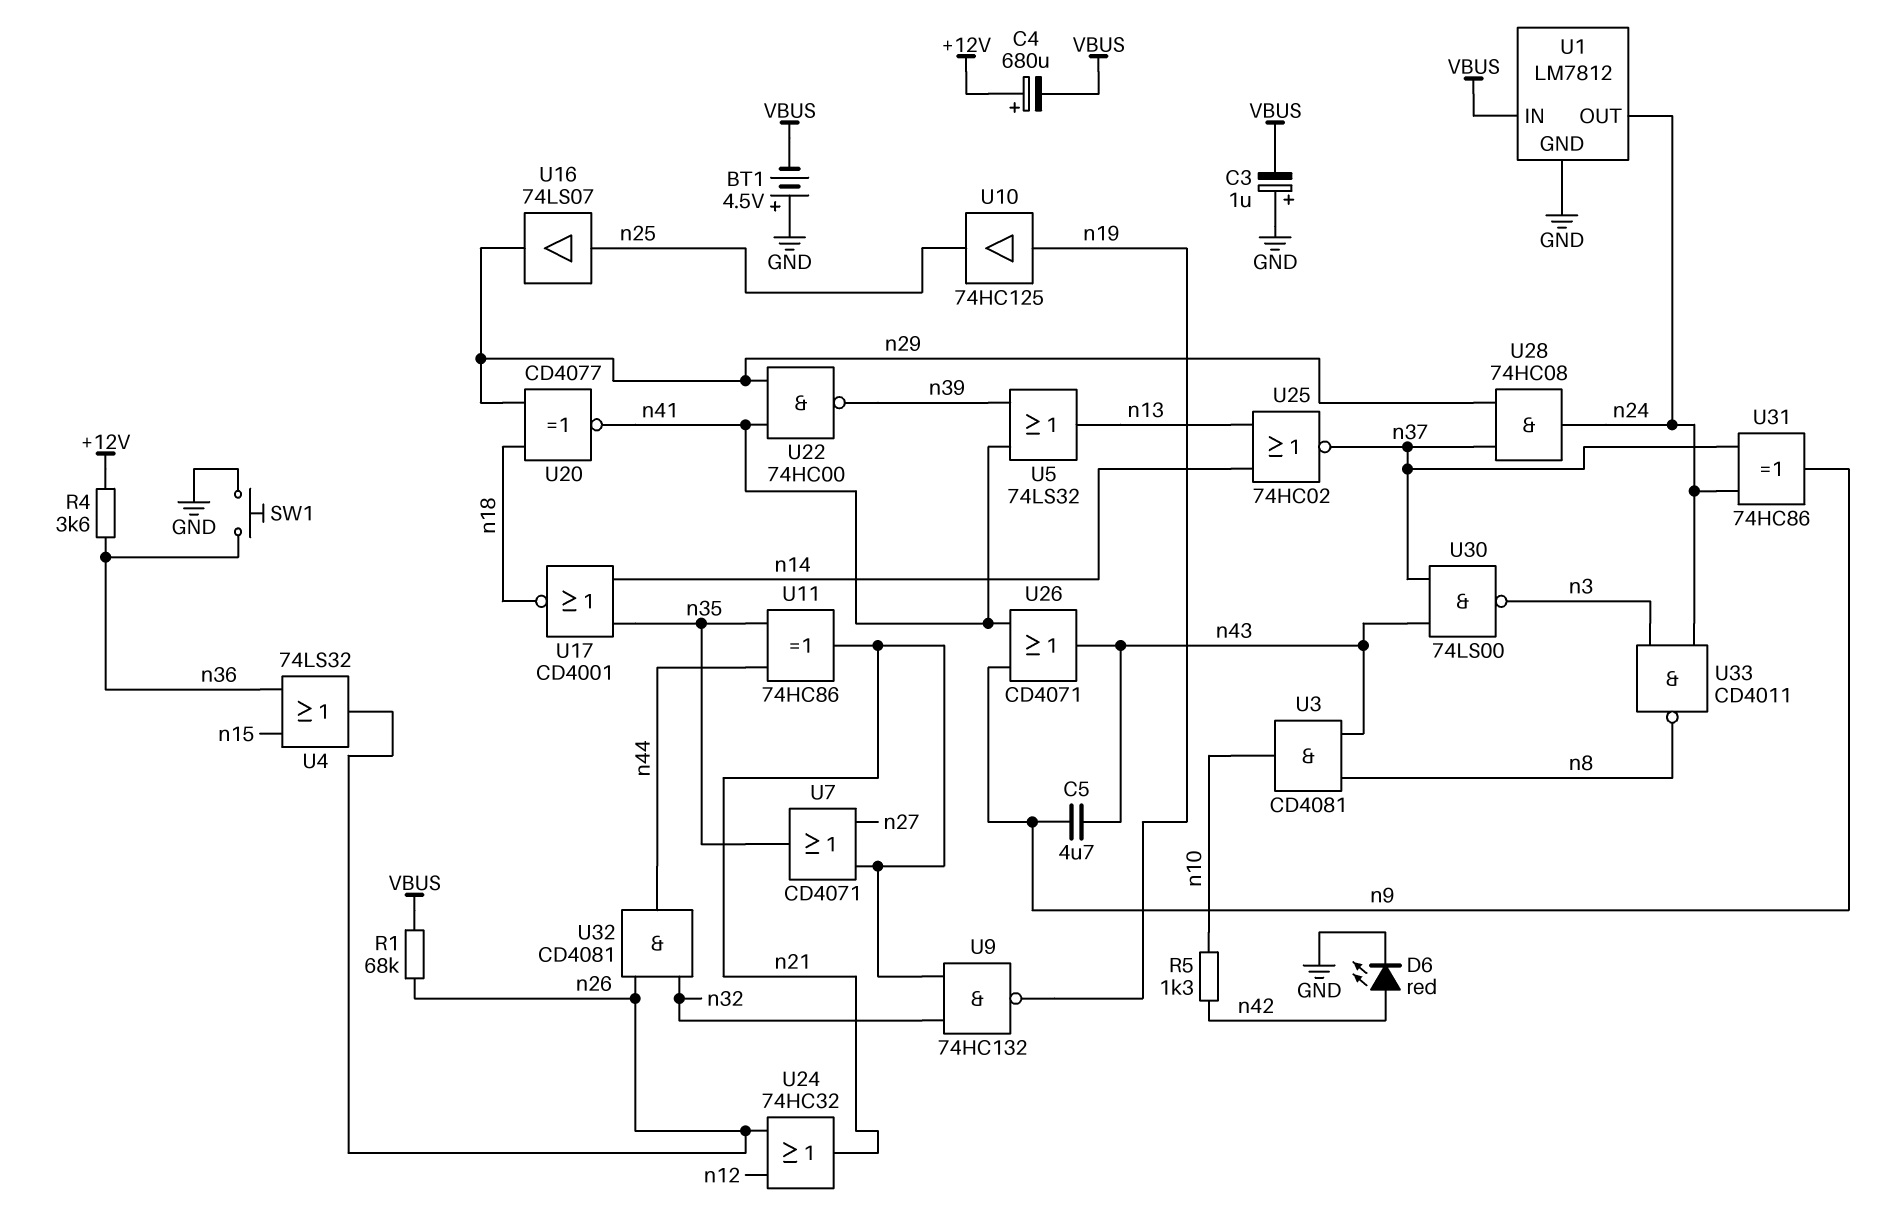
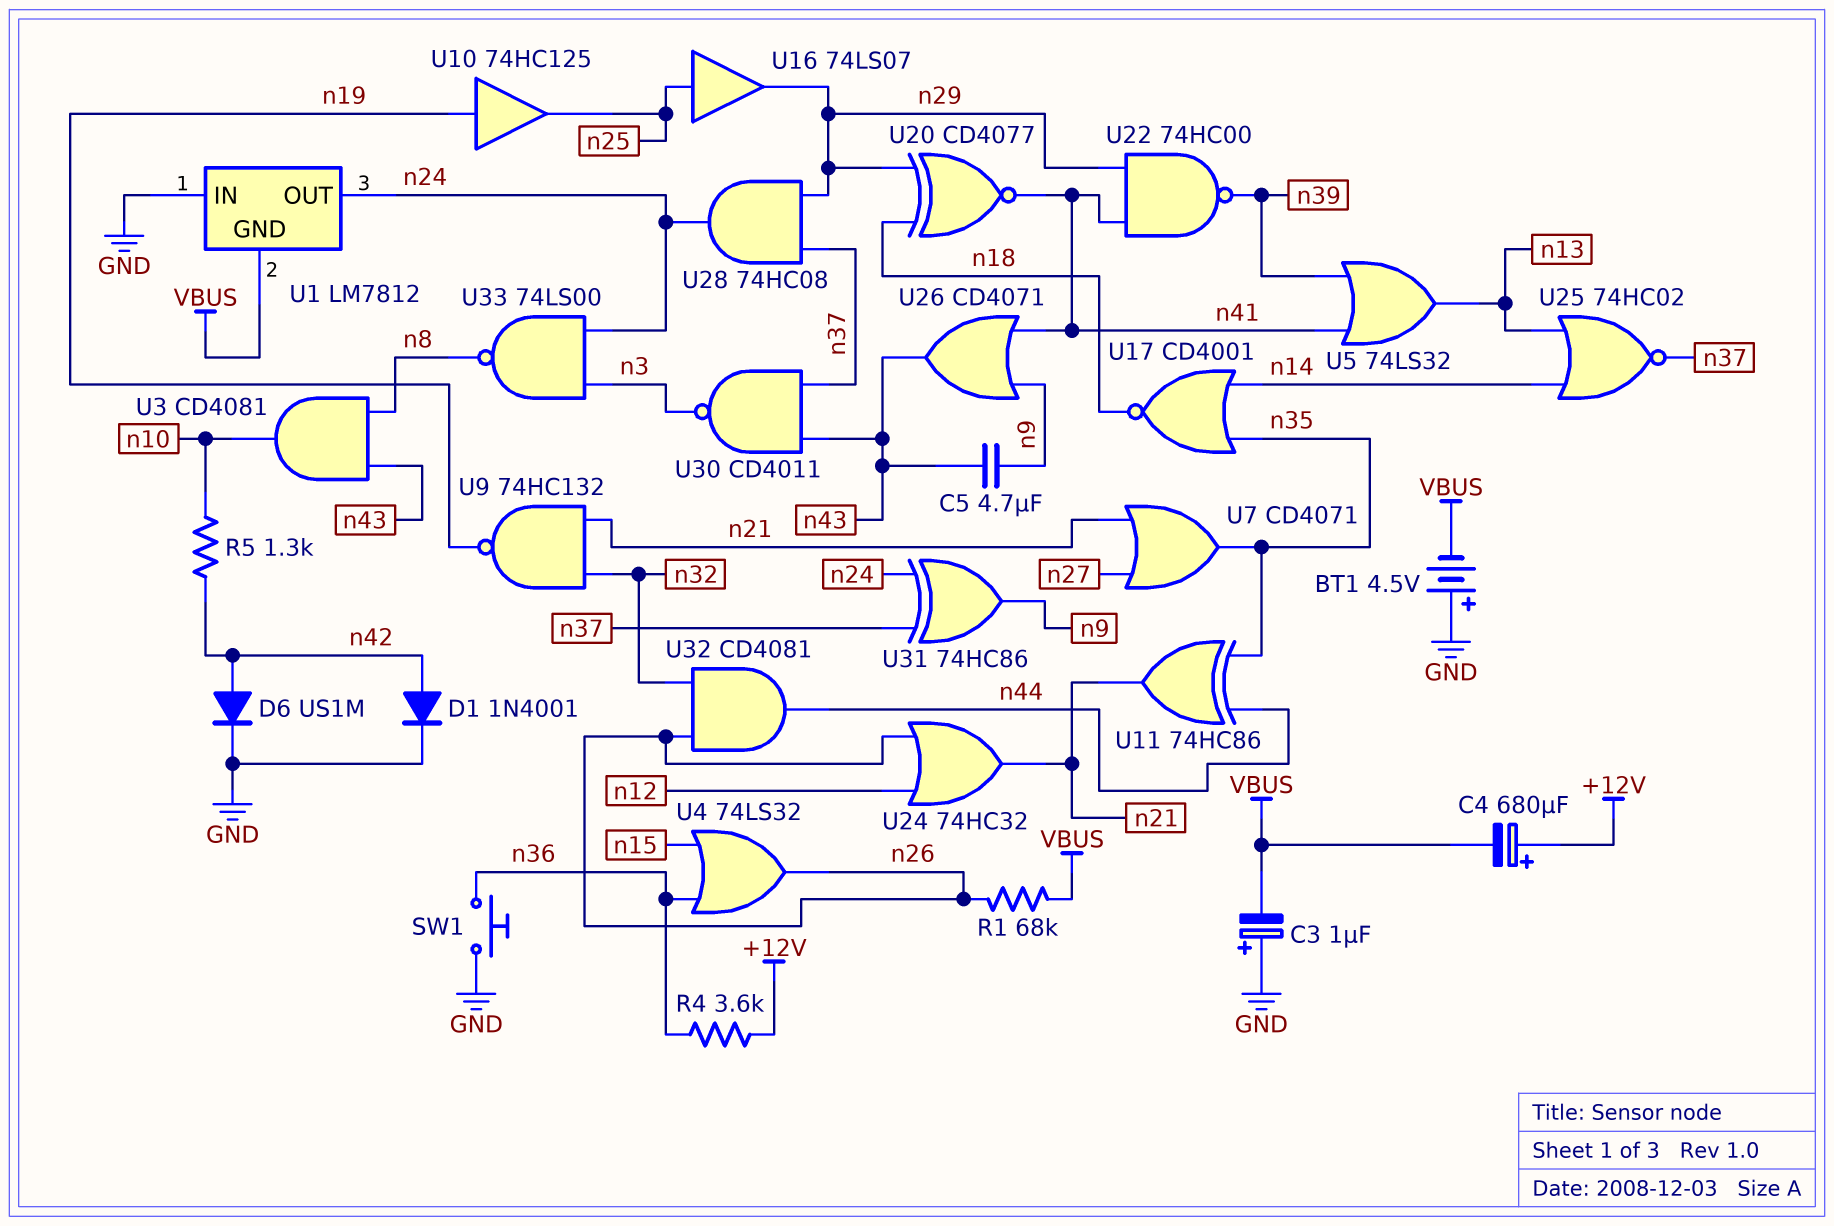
D1: none -> diode 1N4001 (A n42, K GND)
D6: LED red (A n42, K GND) -> diode US1M (A n42, K GND)
U1 pin GND: GND -> VBUS
U1 pin IN: VBUS -> GND
U30: NAND 74LS00 (in n37, in n43, out n3) -> NAND CD4011 (in n37, in n43, out n3)
U33: NAND CD4011 (in n3, in n24, out n8) -> NAND 74LS00 (in n3, in n24, out n8)

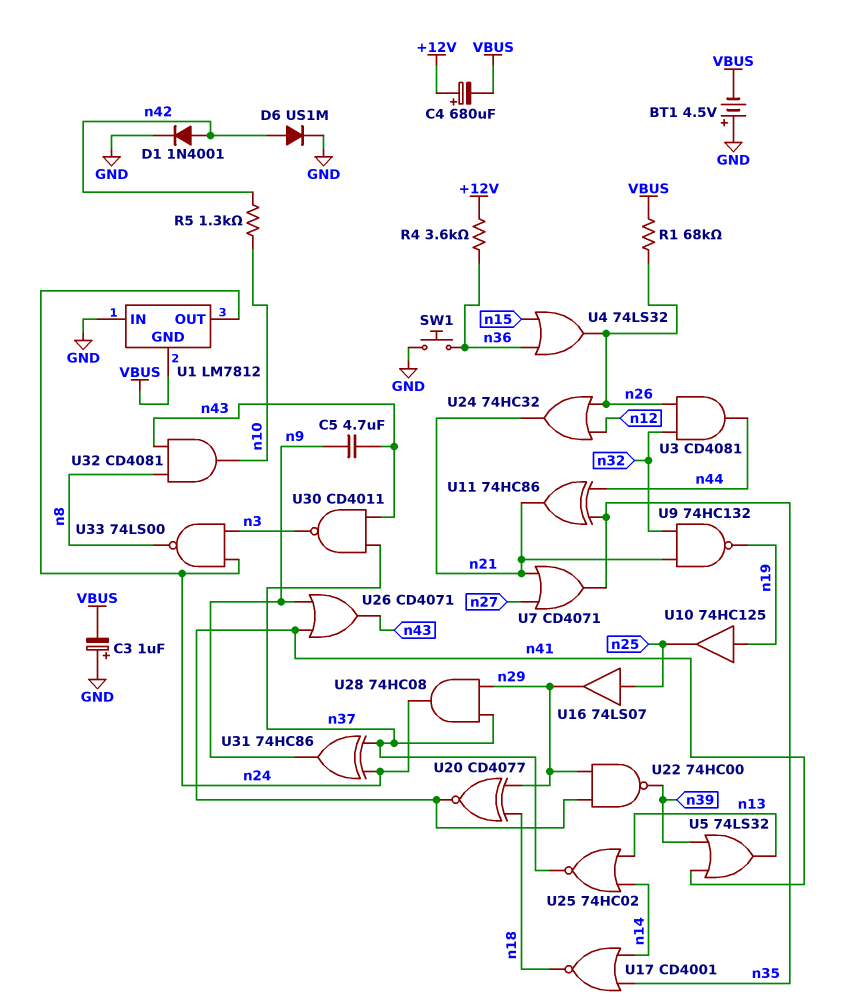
U3: AND CD4081 (in n8, in n43, out n10) -> AND CD4081 (in n26, in n32, out n44)
U32: AND CD4081 (in n26, in n32, out n44) -> AND CD4081 (in n8, in n43, out n10)

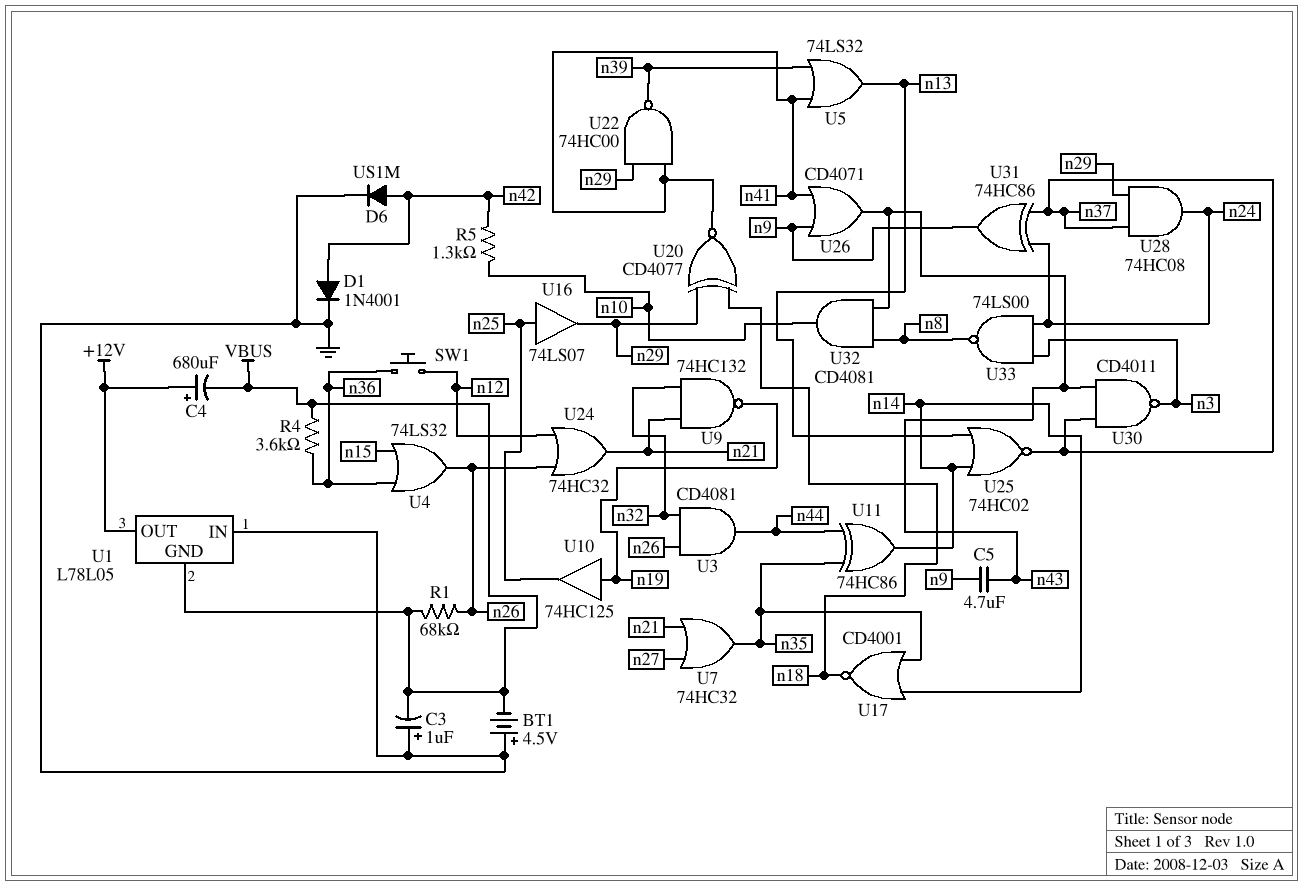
R4: 3.6k (+12V, n36) -> 3.6k (VBUS, n36)
SW1: button (GND, n36) -> button (n12, n36)
U1: LM7812 -> L78L05
U1 pin OUT: n24 -> +12V
U7: OR CD4071 (in n21, in n27, out n35) -> OR 74HC32 (in n21, in n27, out n35)
U11: XOR 74HC86 (in n35, in n44, out n21) -> XOR 74HC86 (in n35, in n44, out n14)

